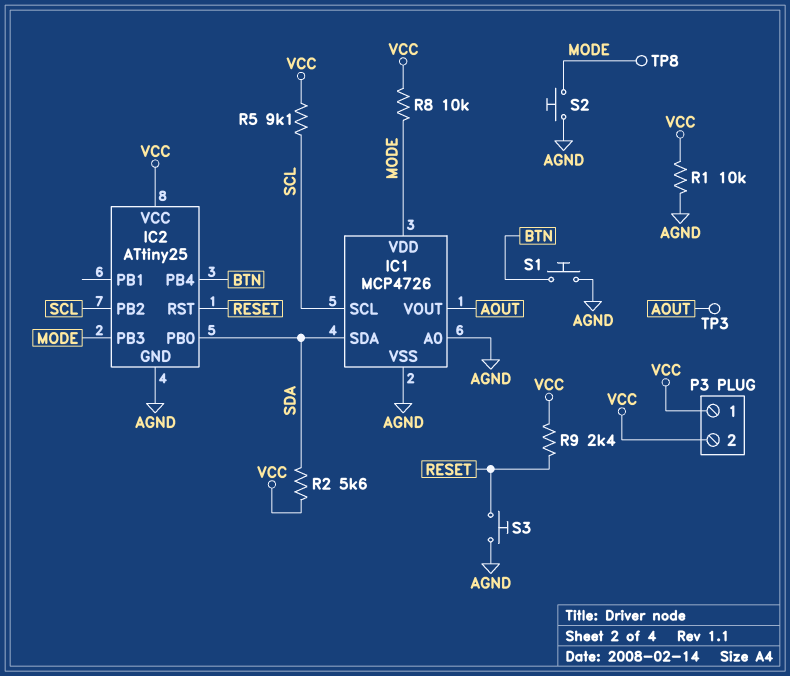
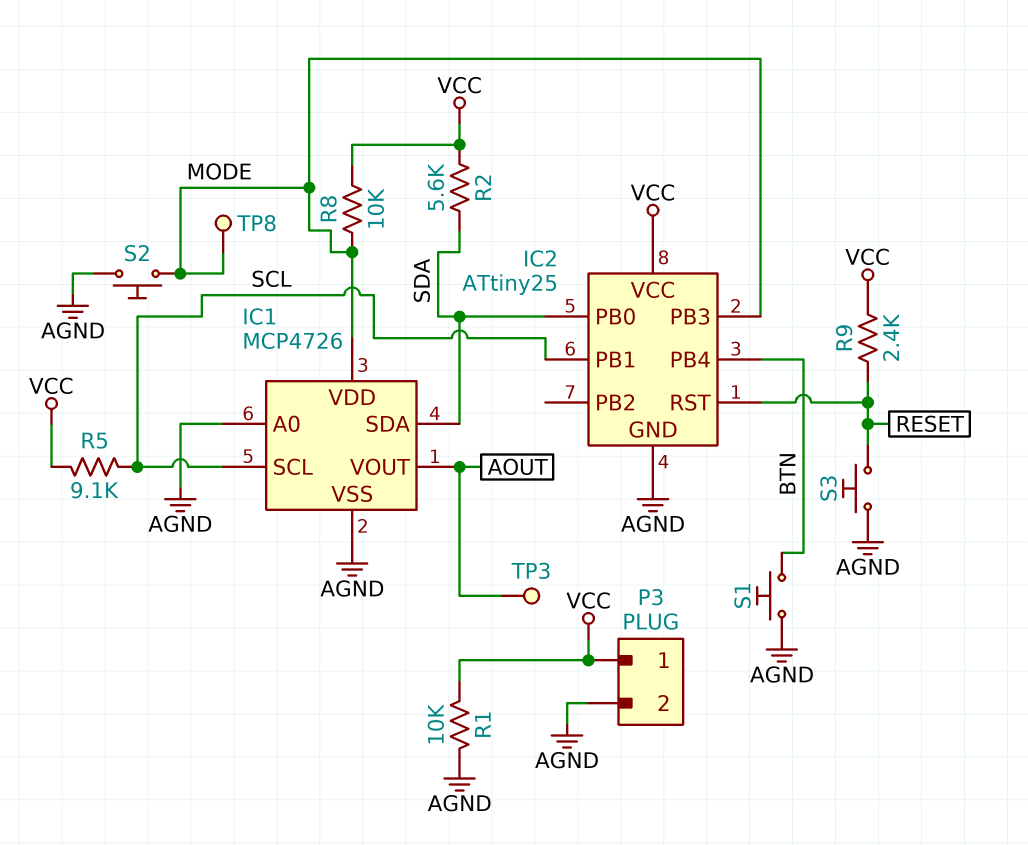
IC2 pin PB1: none -> SCL
IC2 pin PB2: SCL -> none
P3 pin 2: VCC -> AGND

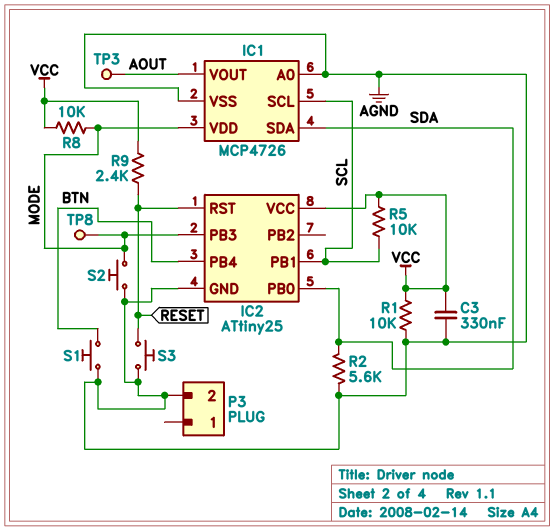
C3: none -> 330nF (AGND, VCC)
P3 pin 1: VCC -> none
R2: 5.6k (SDA, VCC) -> 5.6k (AGND, SDA)
R5: 9.1k (SCL, VCC) -> 10k (SCL, VCC)

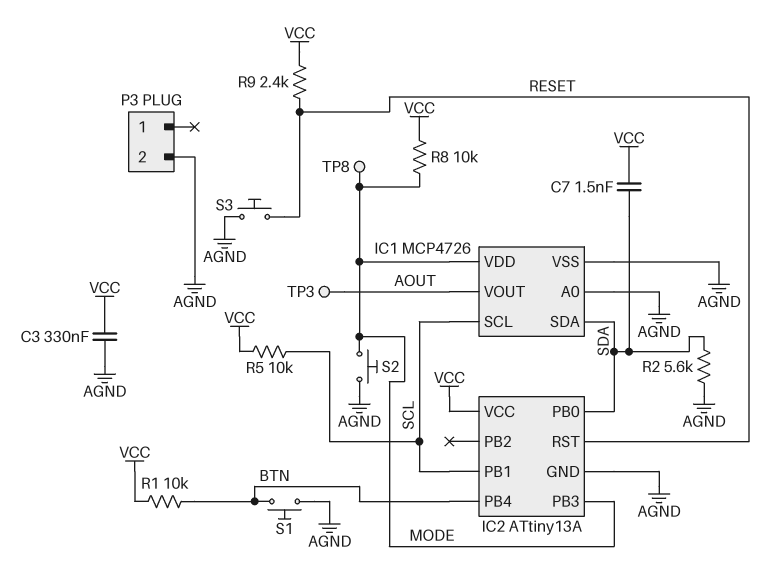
C7: none -> 1.5nF (SDA, VCC)
IC2: ATtiny25 -> ATtiny13A
R1: 10k (AGND, VCC) -> 10k (BTN, VCC)

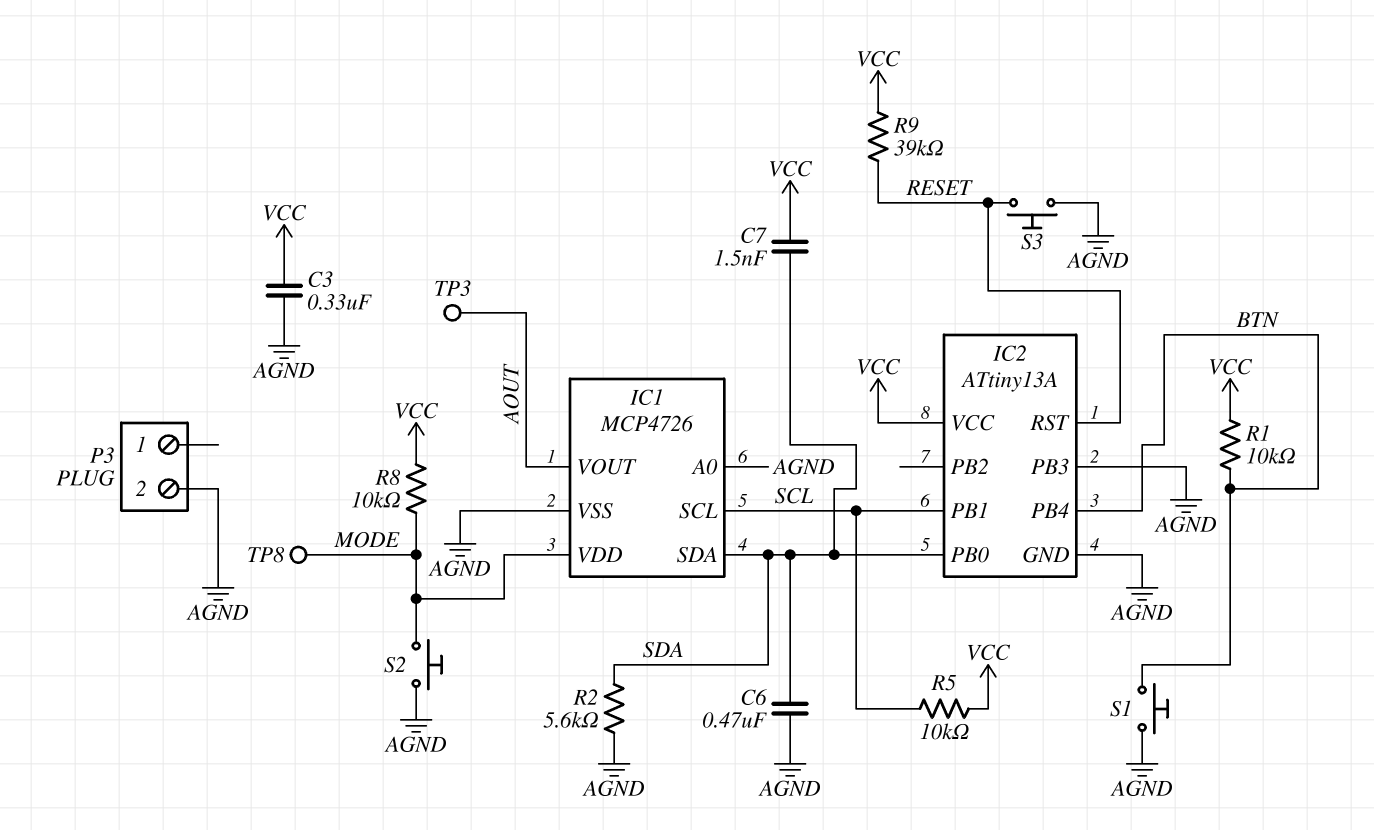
C6: none -> 470nF (AGND, SDA)
IC2 pin PB3: MODE -> AGND
R9: 2.4k (RESET, VCC) -> 39k (RESET, VCC)

